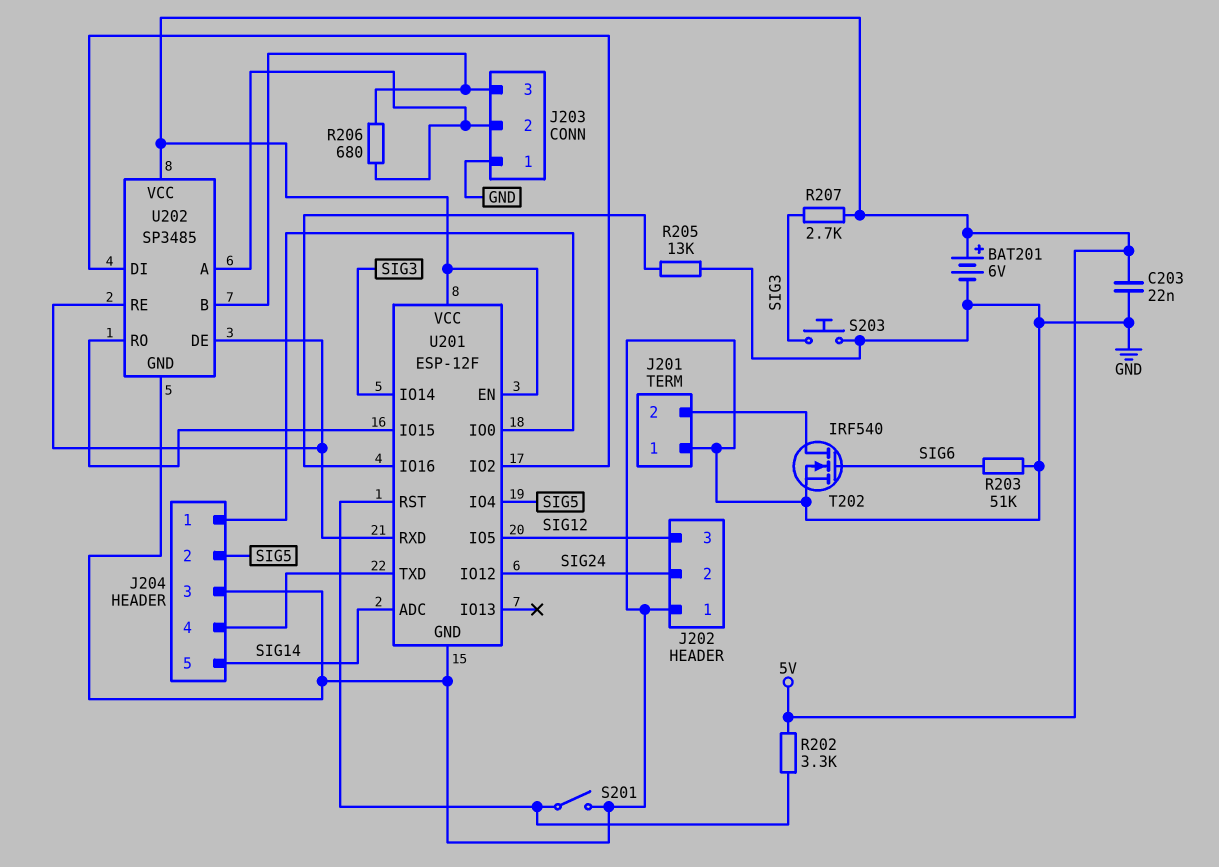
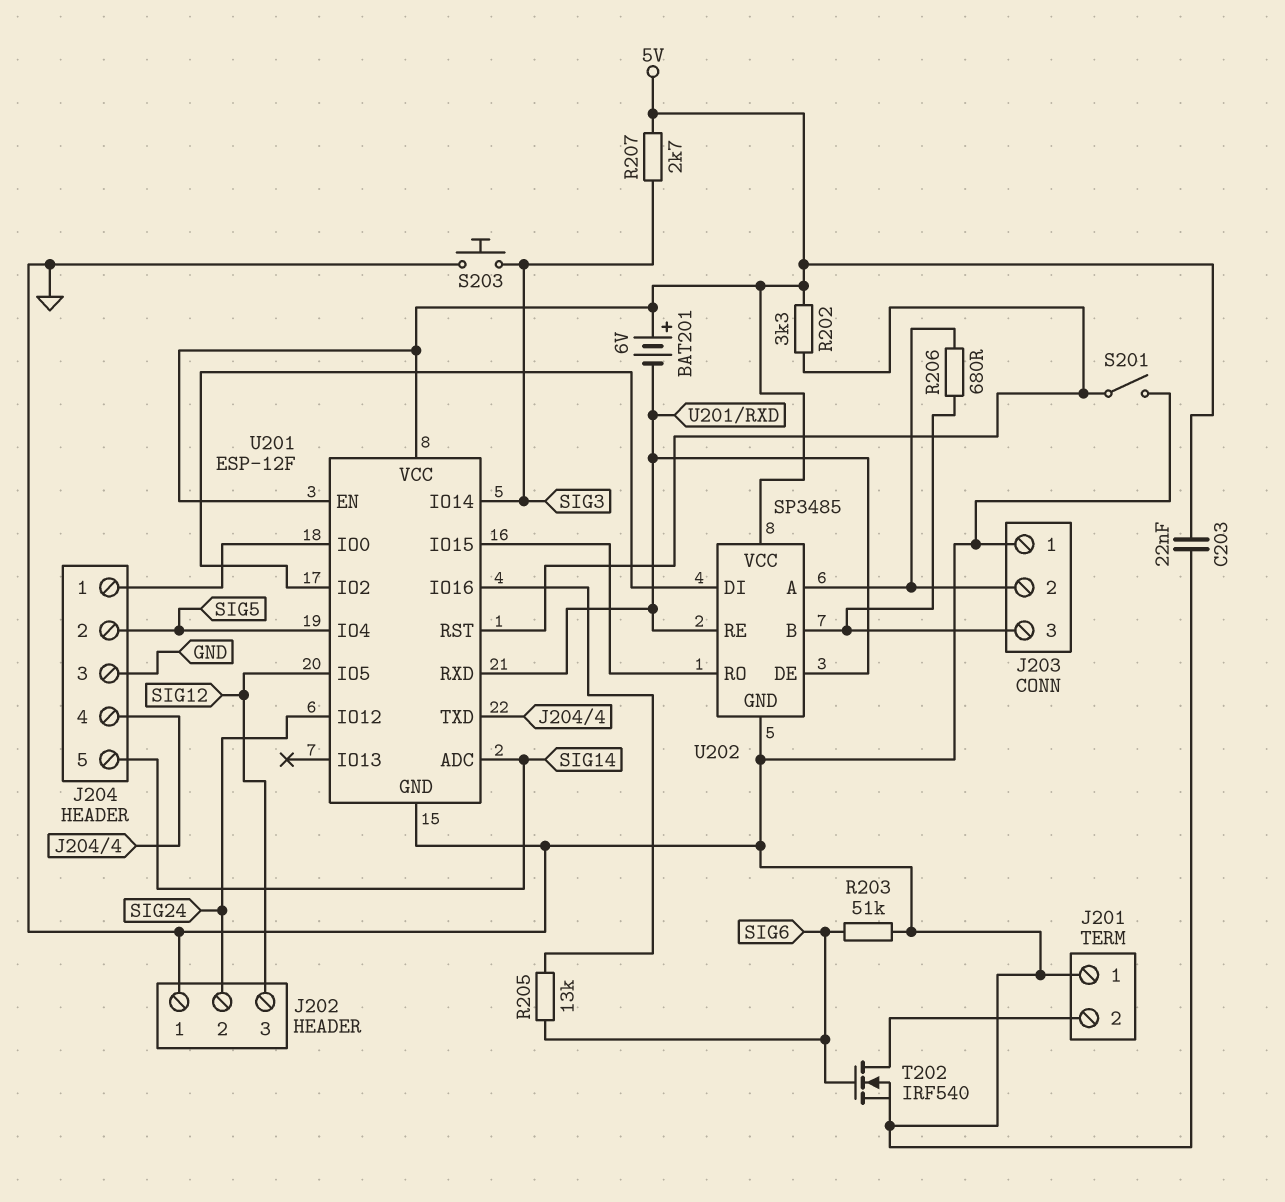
BAT201: 6V (plus 5V, minus GND) -> 6V (plus 5V, minus U201/RXD)
R205: 13k (GND, U201/IO16) -> 13k (SIG6, U201/IO16)

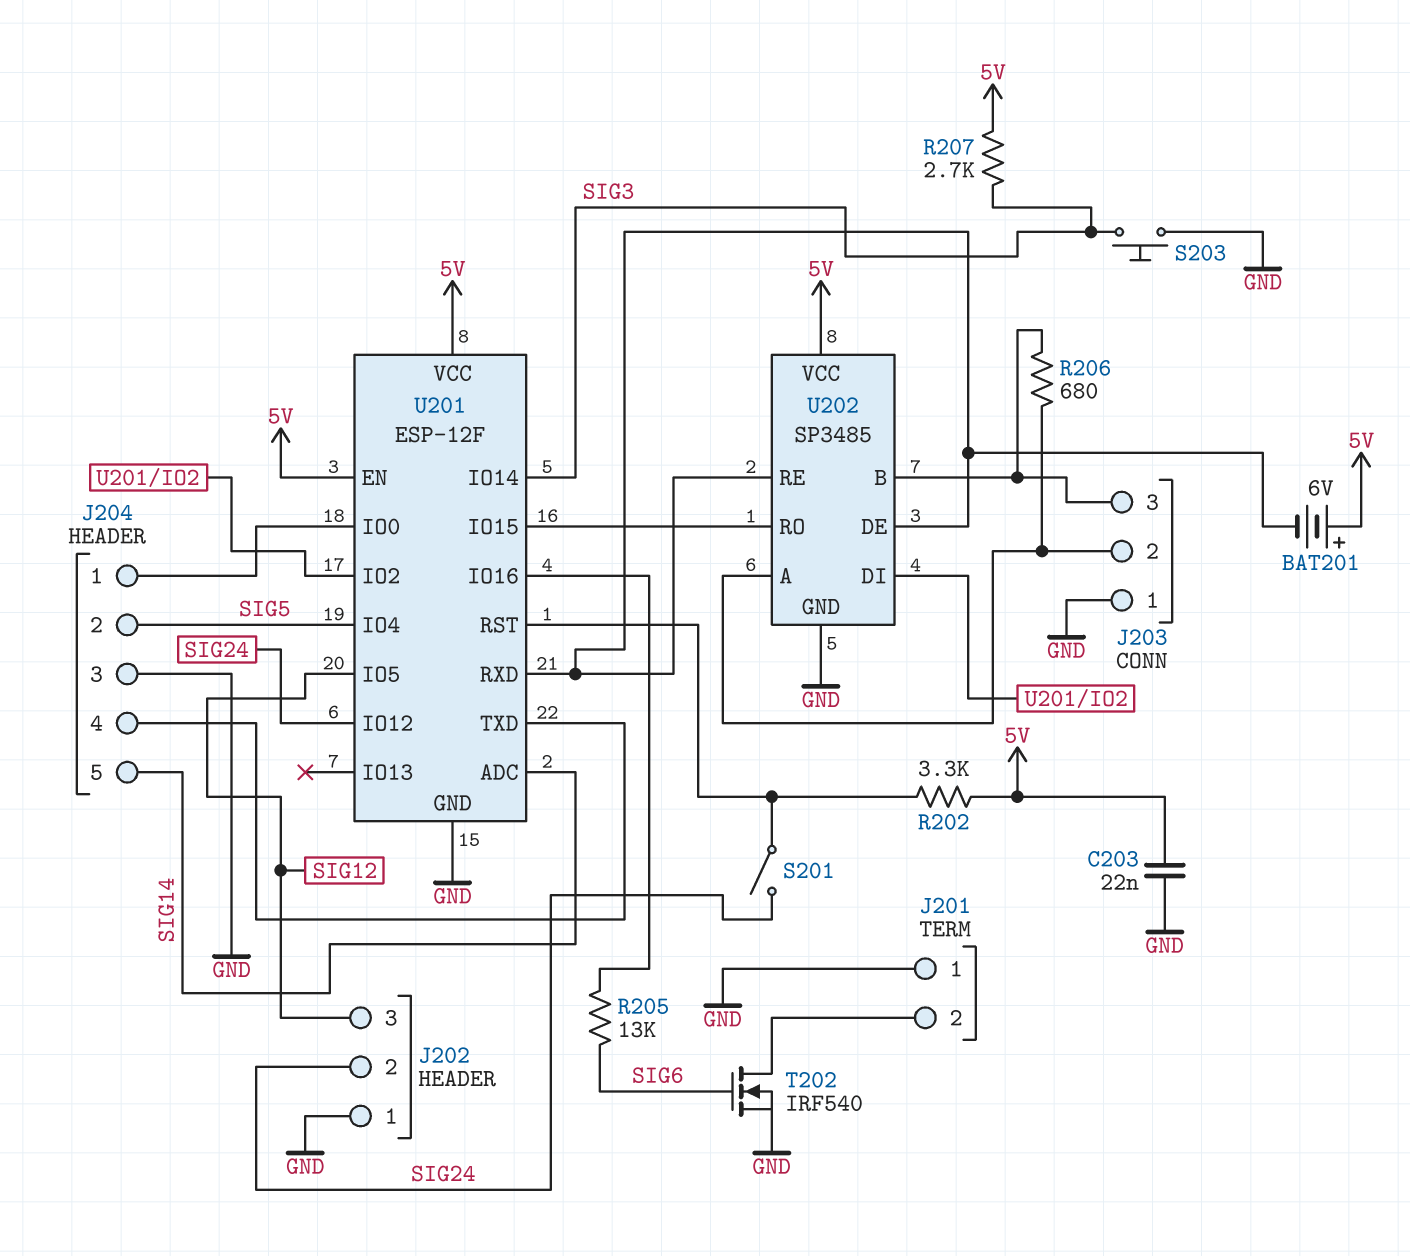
R203: 51k (GND, SIG6) -> none
S201: switch (GND, U201/RST) -> switch (SIG24, U201/RST)

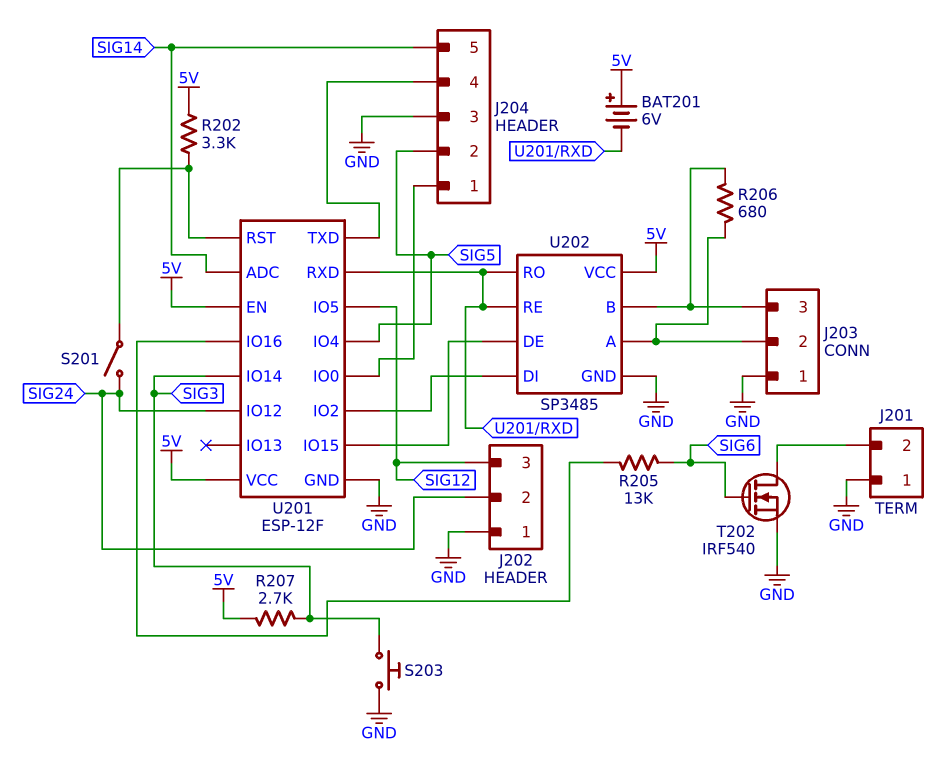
C203: 22nF (5V, GND) -> none
U202 pin DE: U201/RXD -> U201/IO15
U202 pin RO: U201/IO15 -> U201/RXD

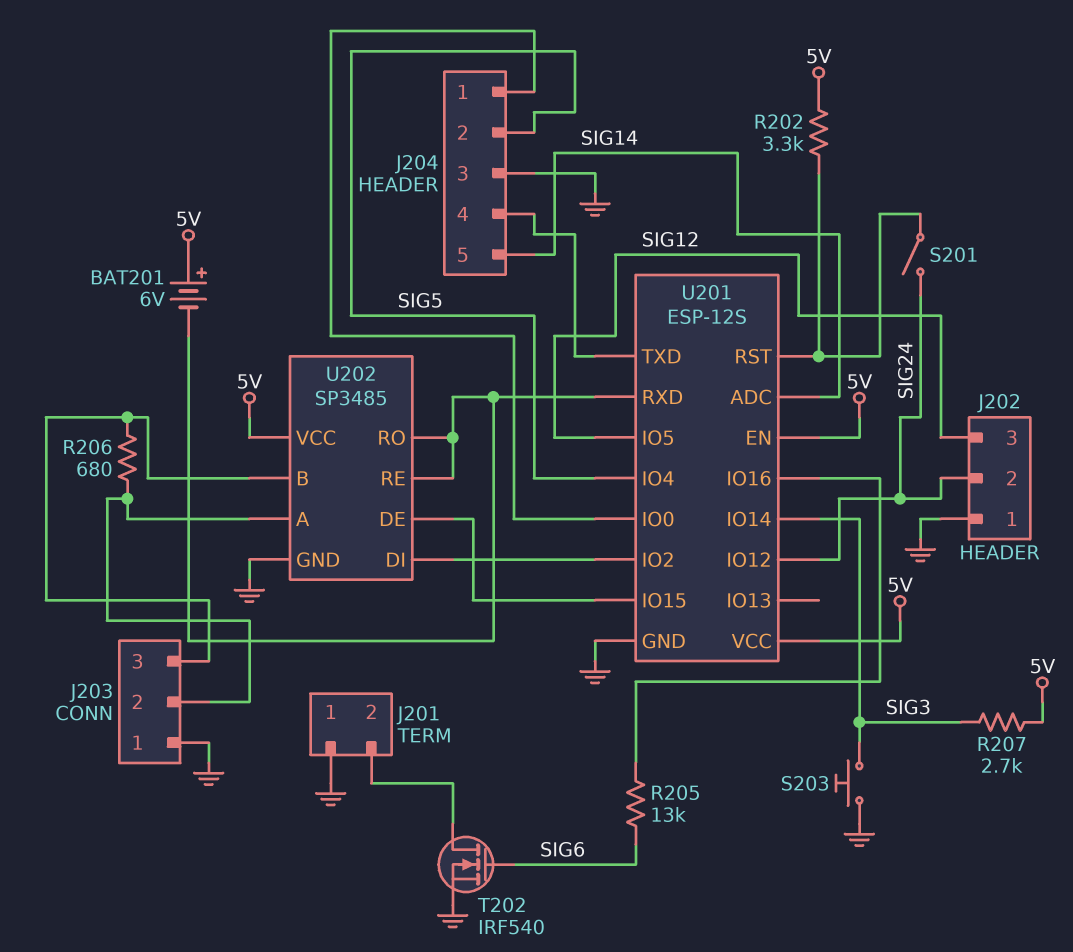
U201: ESP-12F -> ESP-12S

